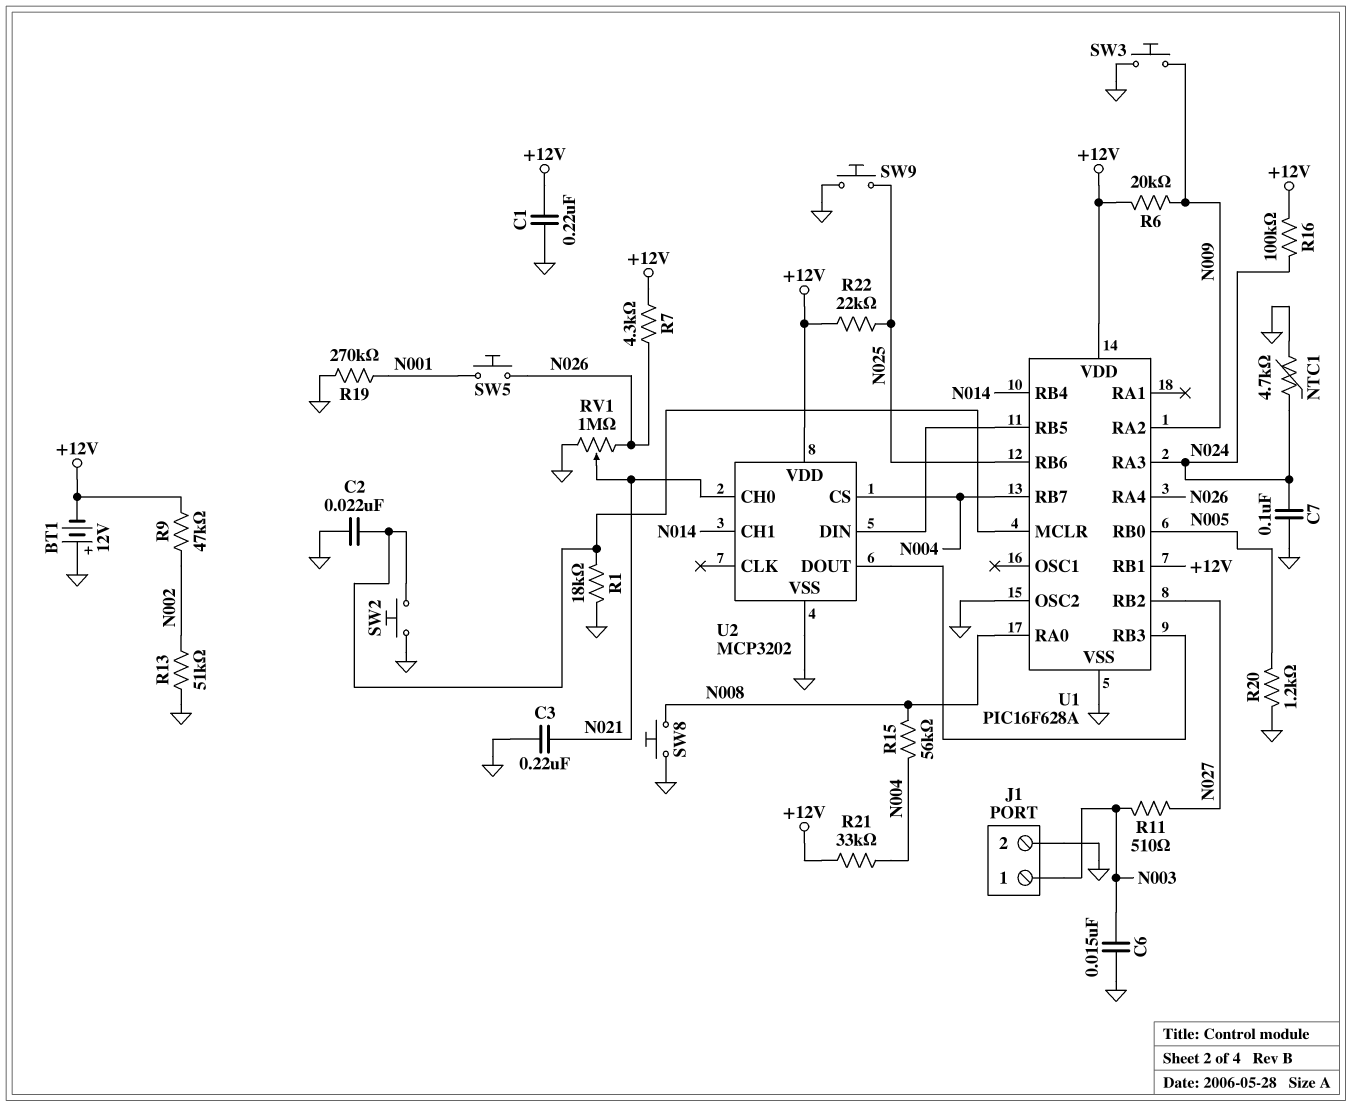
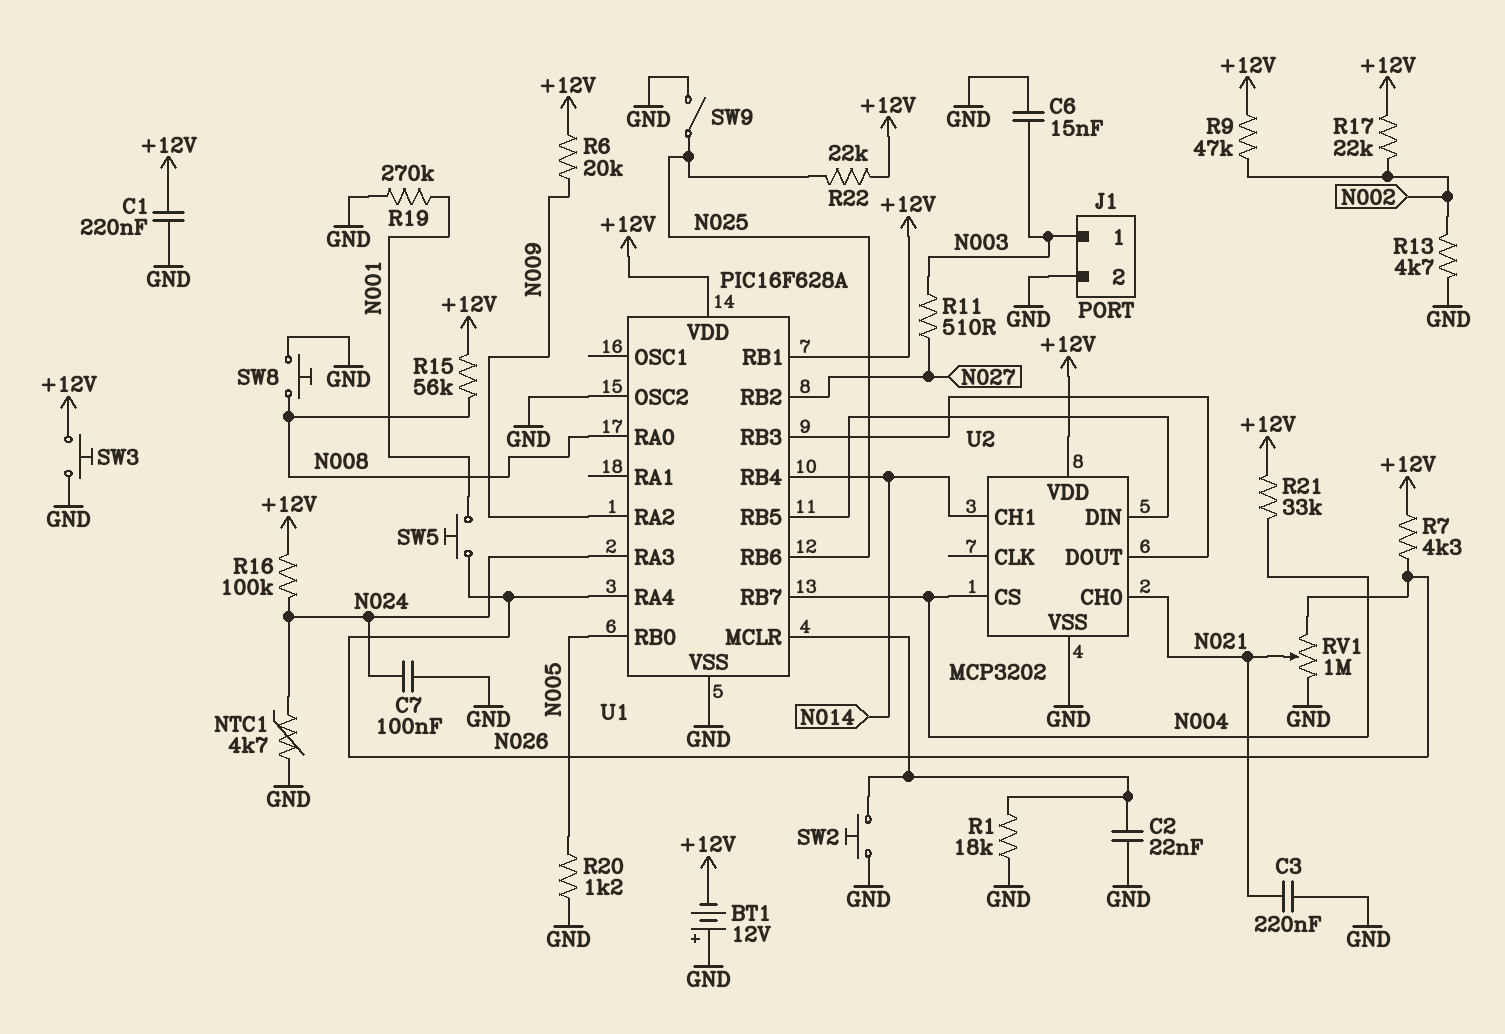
R13: 51k (GND, N002) -> 4.7k (GND, N002)
R15: 56k (N004, N008) -> 56k (+12V, N008)
R17: none -> 22k (+12V, N002)
SW3: button (GND, N009) -> button (+12V, GND)
SW9: button (GND, N025) -> switch (GND, N025)

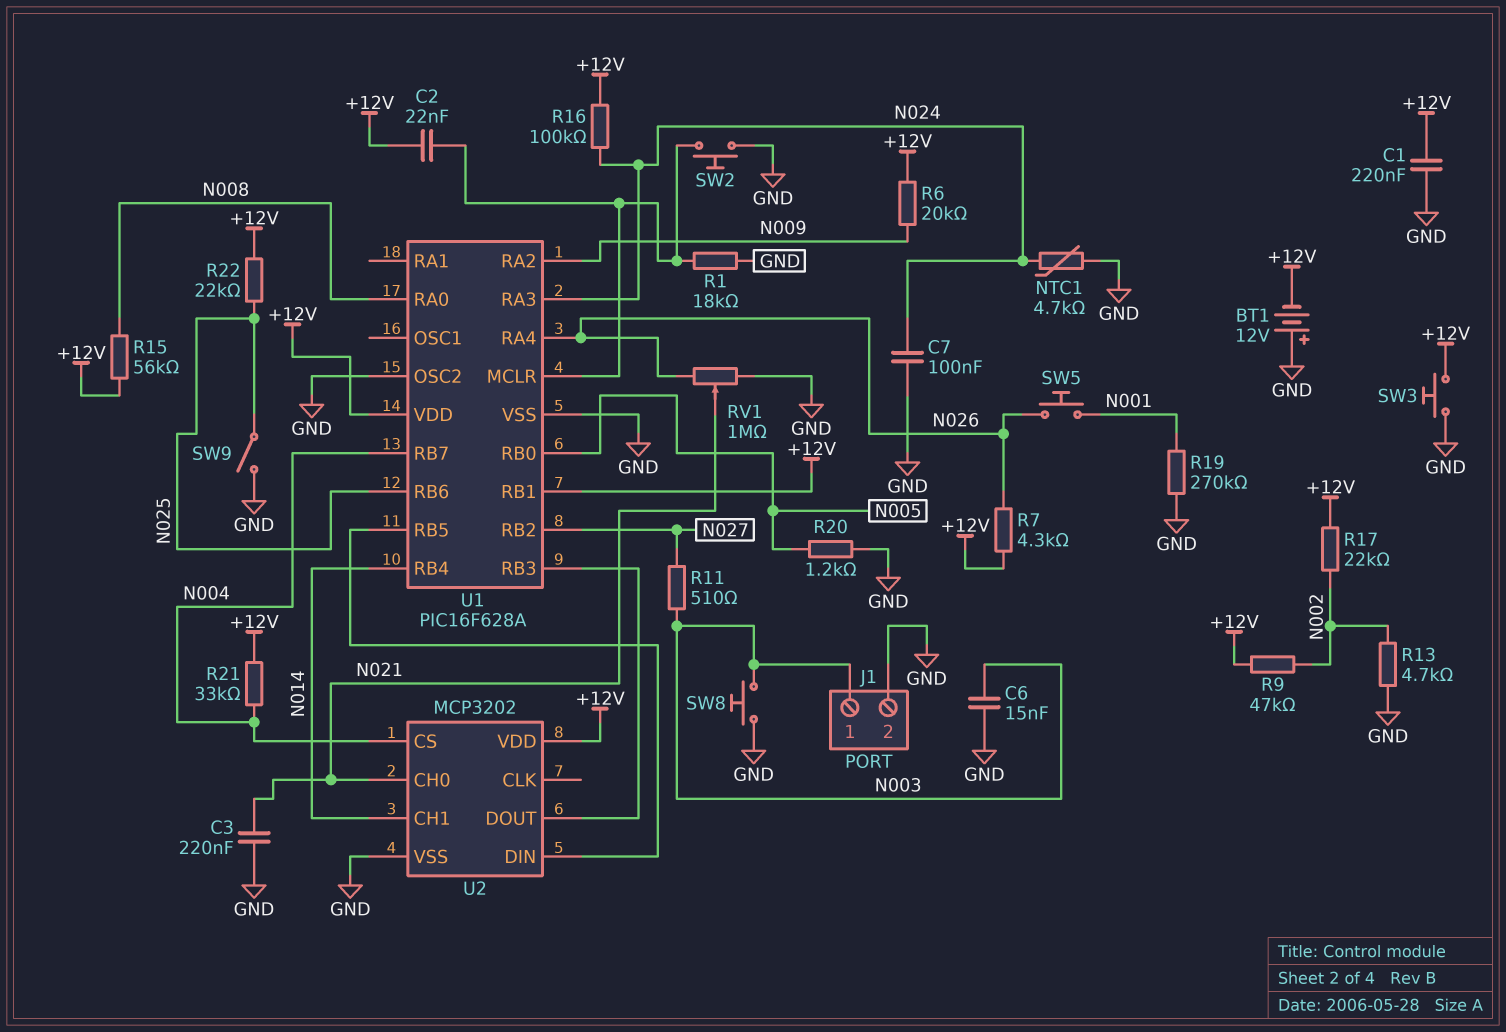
C2: 22nF (GND, U1/MCLR) -> 22nF (+12V, U1/MCLR)
SW8: button (GND, N008) -> button (GND, N003)

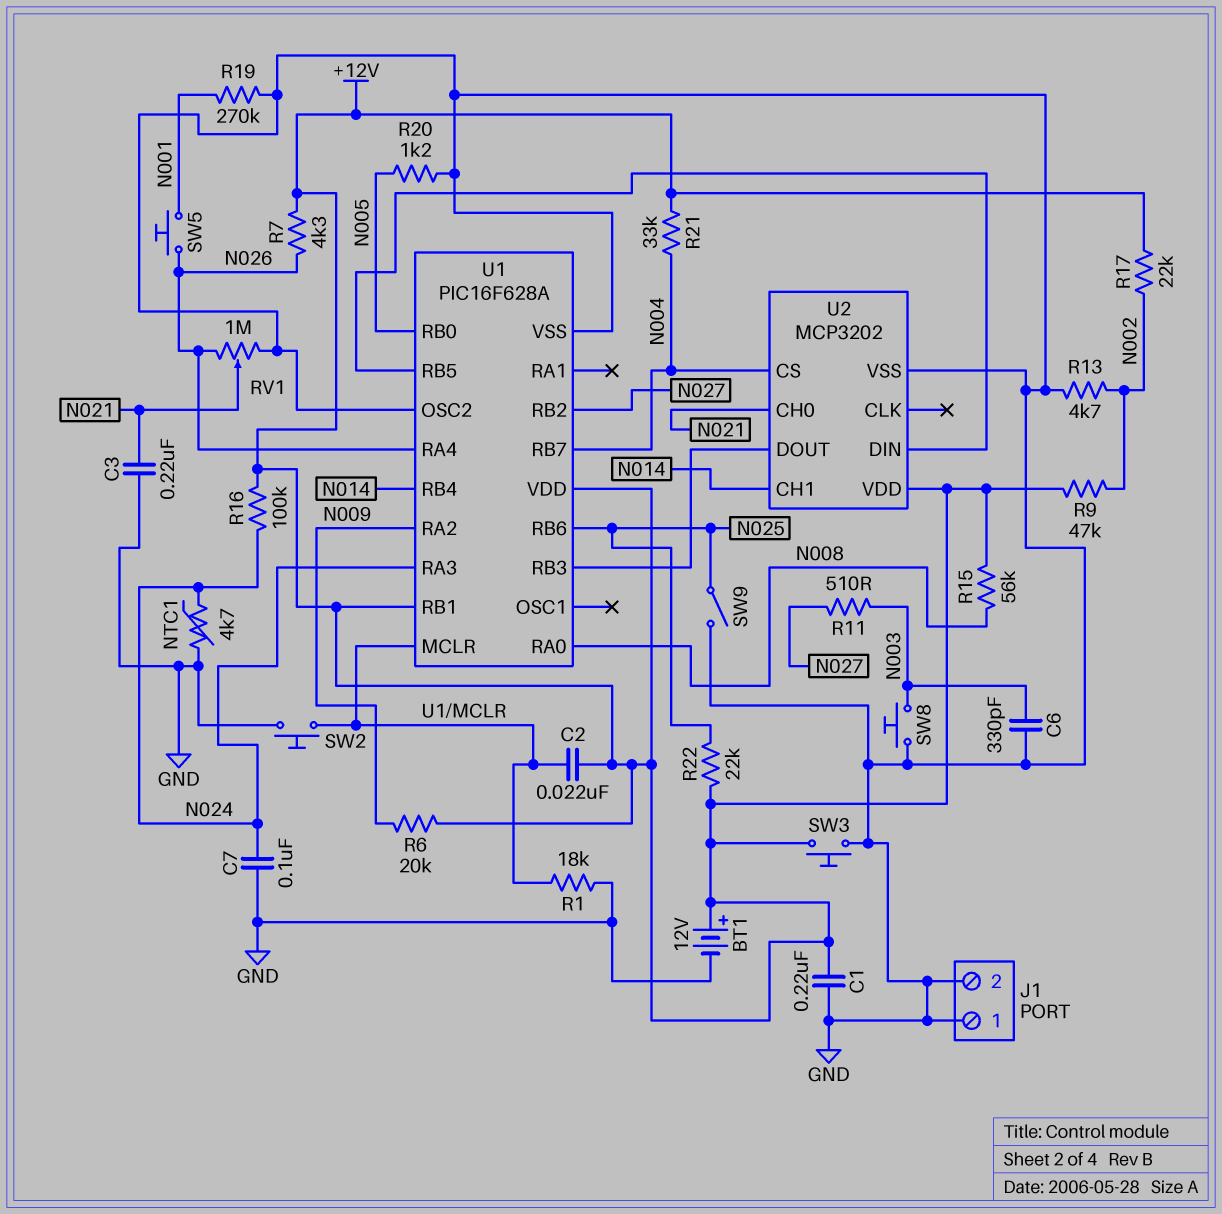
BT1: 12V (plus GND, minus +12V) -> 12V (plus +12V, minus GND)
C6: 15nF (GND, N003) -> 330pF (GND, N003)
J1 pin 1: N003 -> GND

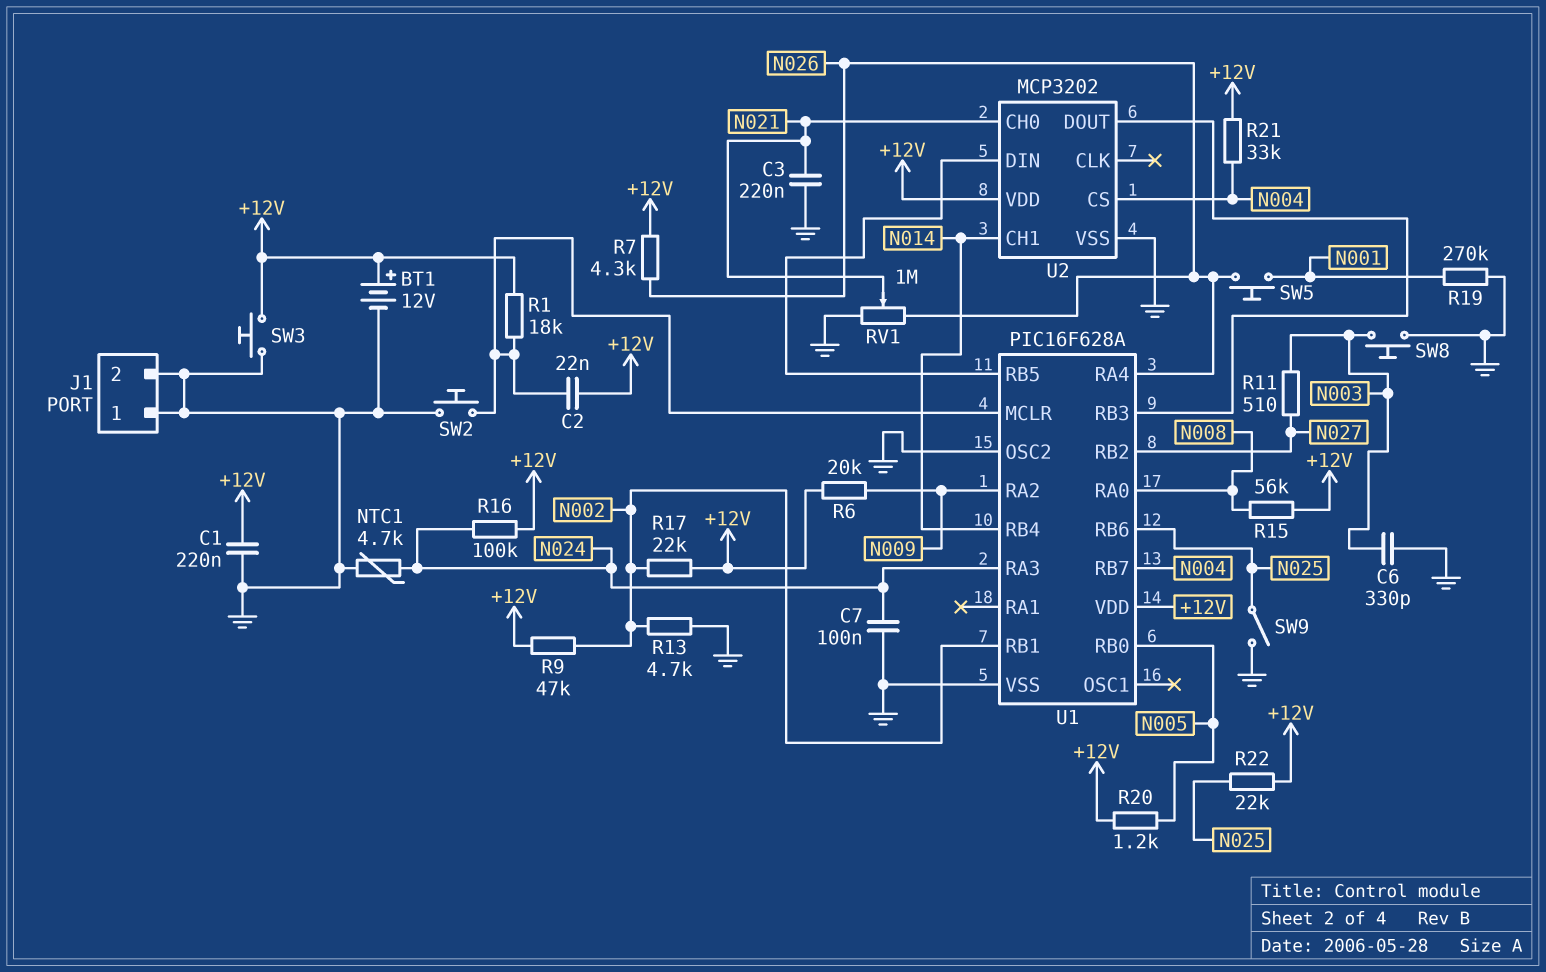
R1: 18k (GND, U1/MCLR) -> 18k (+12V, U1/MCLR)
R20: 1.2k (GND, N005) -> 1.2k (+12V, N005)
U1 pin RB1: +12V -> N002

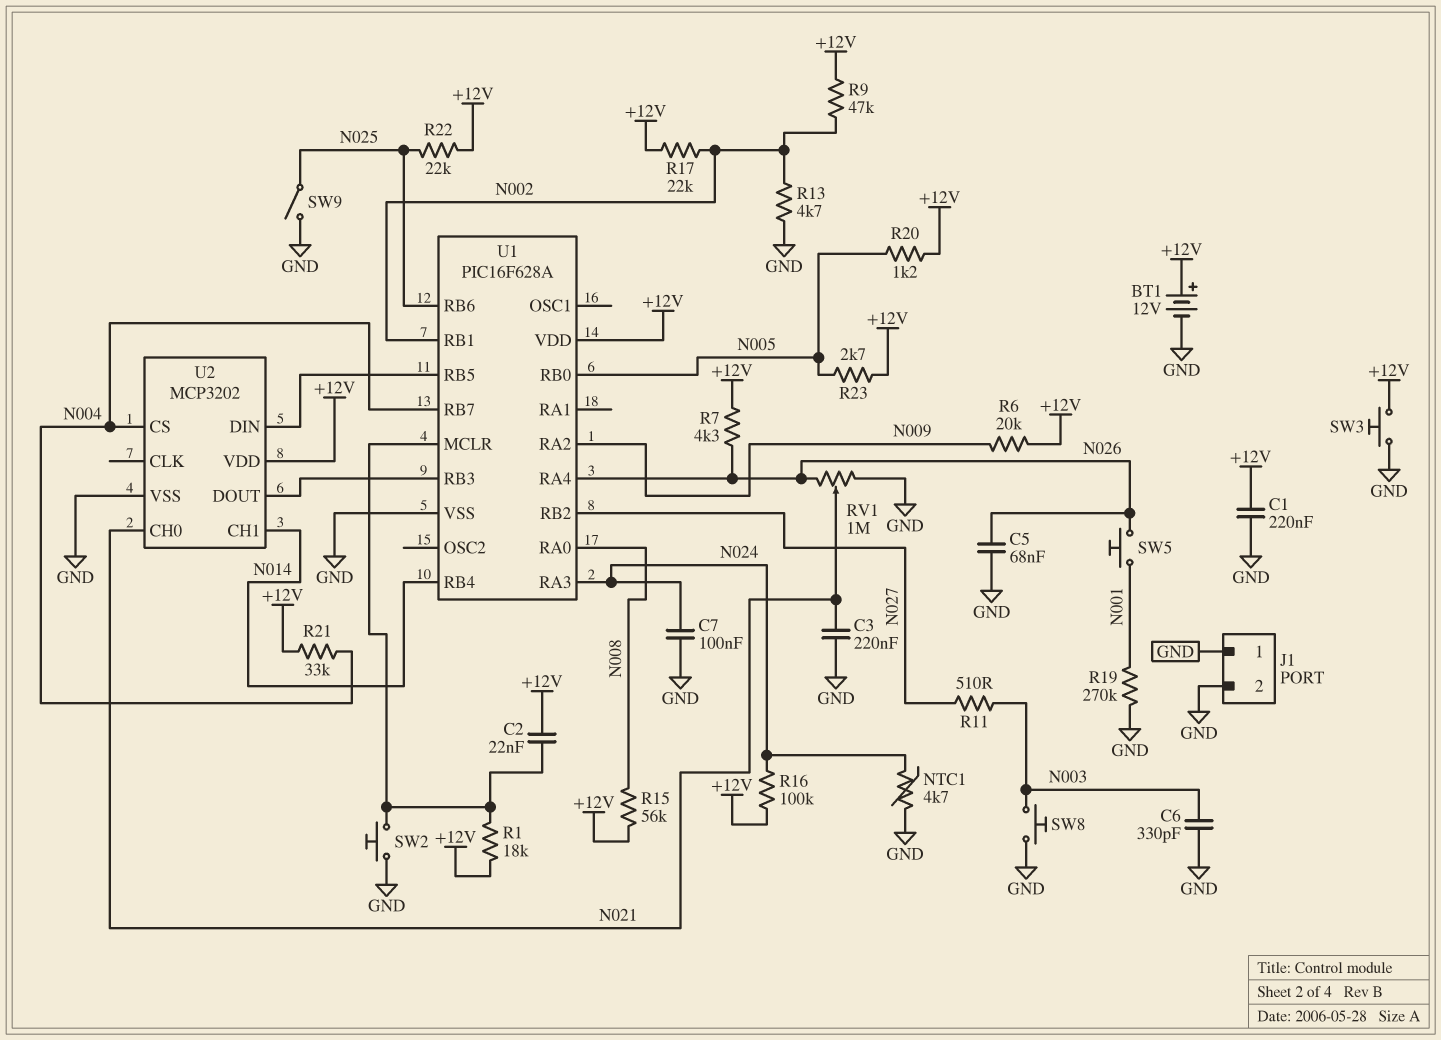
C5: none -> 68nF (GND, N026)
R23: none -> 2.7k (+12V, N005)
U1 pin OSC2: GND -> none

